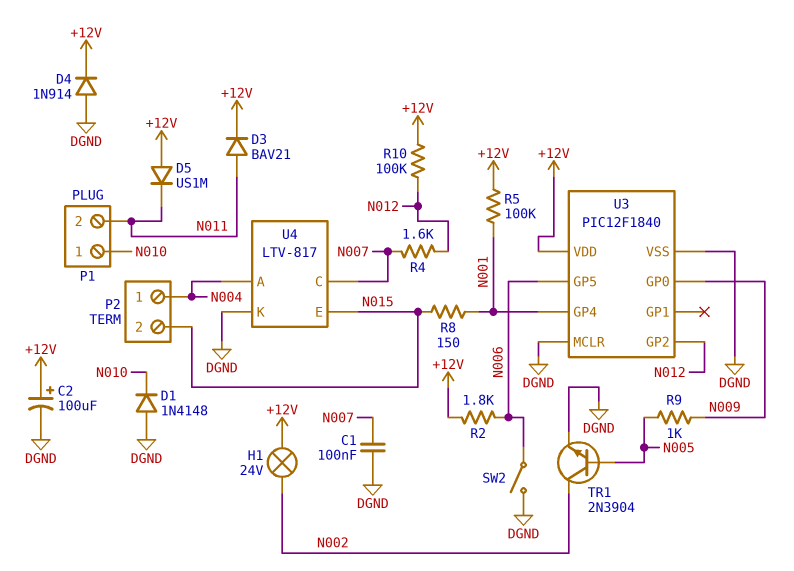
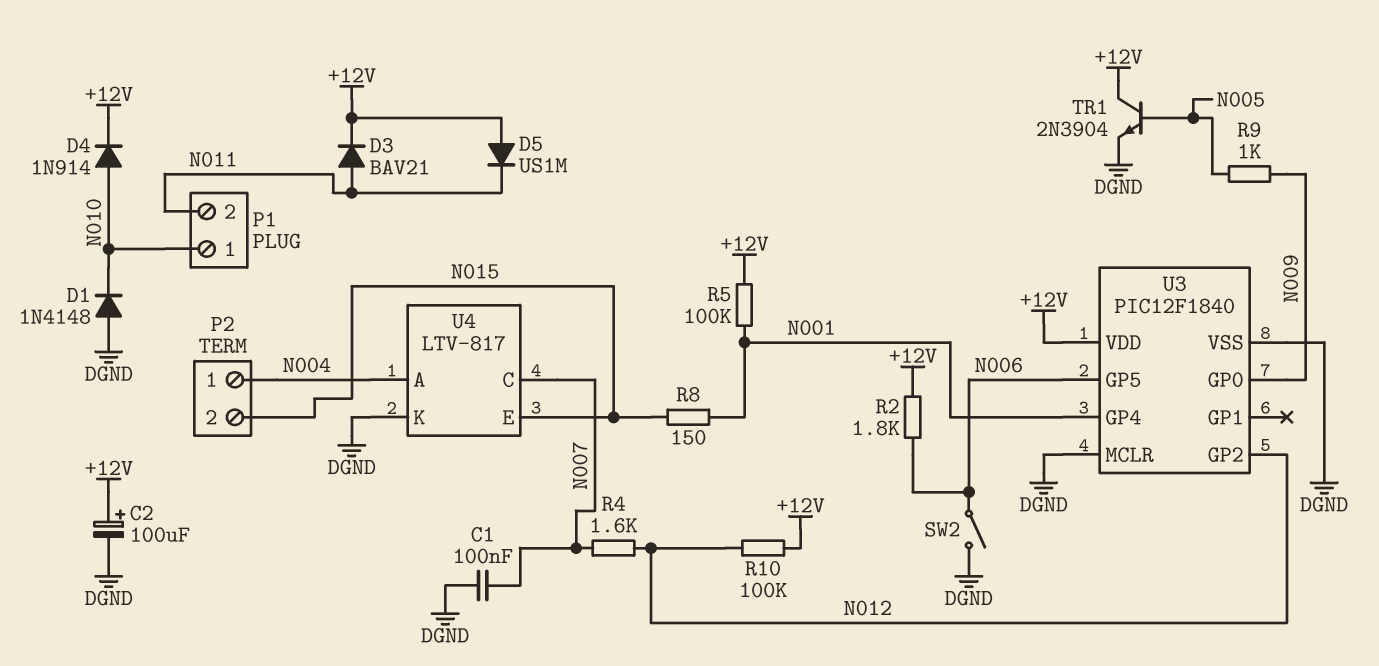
D4: diode 1N914 (A DGND, K +12V) -> diode 1N914 (A N010, K +12V)
H1: lamp 24V (+12V, N002) -> none
TR1: NPN 2N3904 (B N005, C N002, E DGND) -> NPN 2N3904 (B N005, C +12V, E DGND)

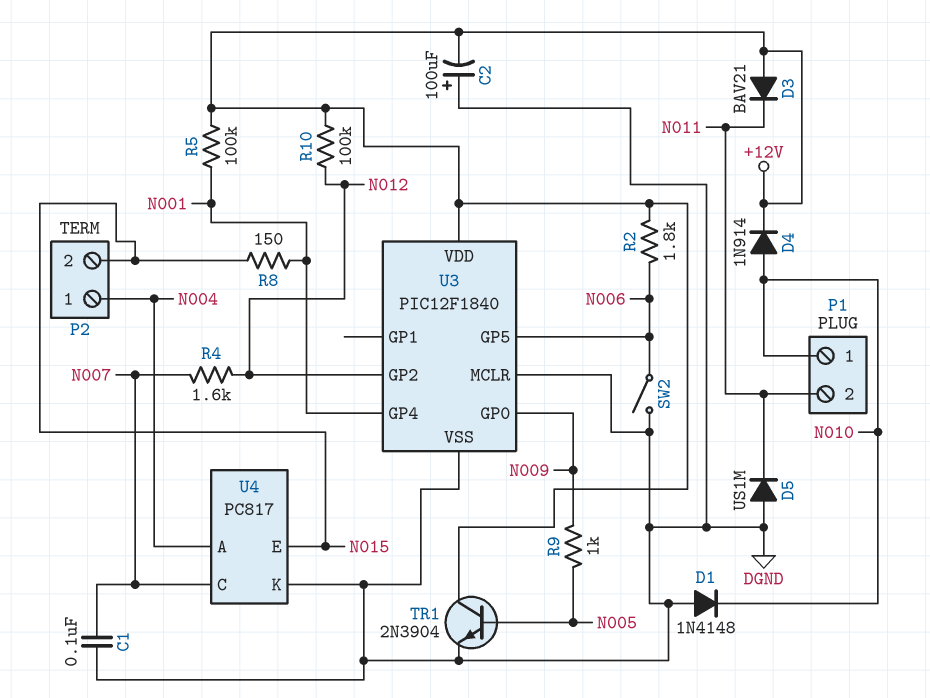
C2: 100uF (plus +12V, minus DGND) -> 100uF (plus DGND, minus +12V)
D3: diode BAV21 (A N011, K +12V) -> diode BAV21 (A +12V, K N011)
D5: diode US1M (A +12V, K N011) -> diode US1M (A DGND, K N011)
U4: LTV-817 -> PC817

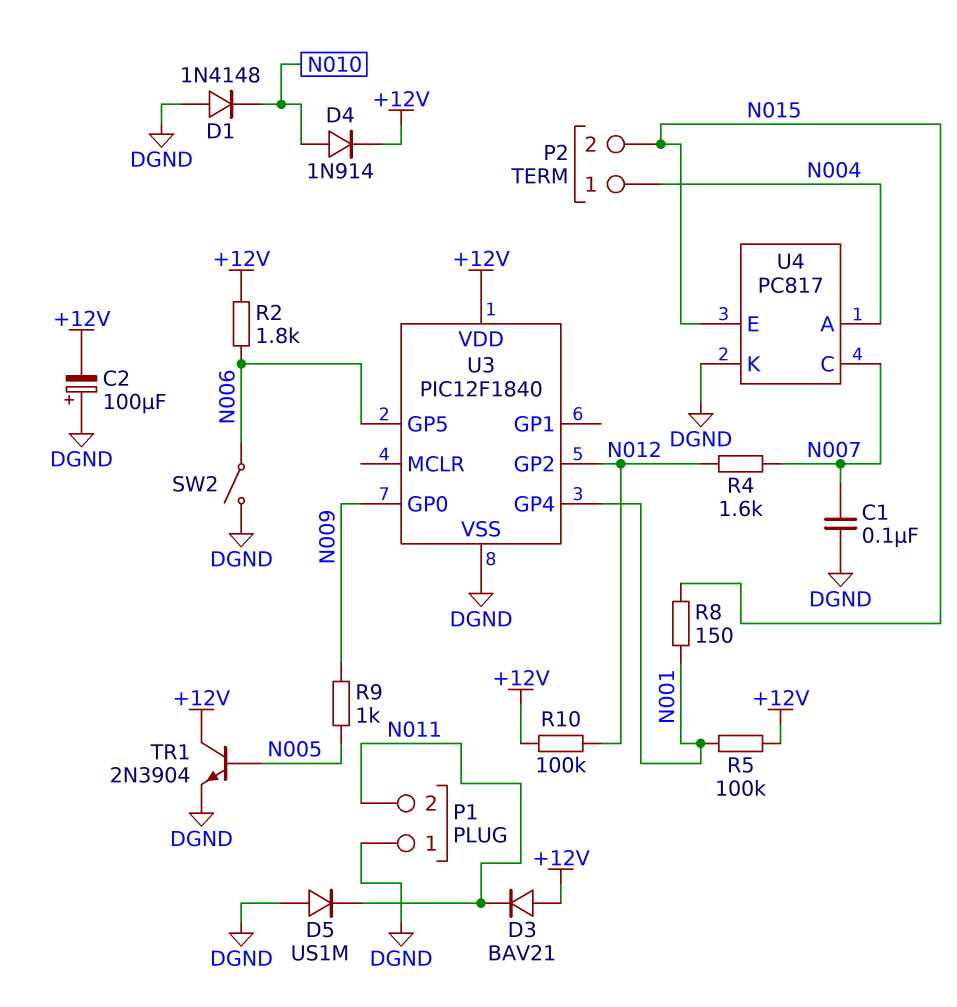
P1 pin 1: N010 -> DGND
U3 pin MCLR: DGND -> none

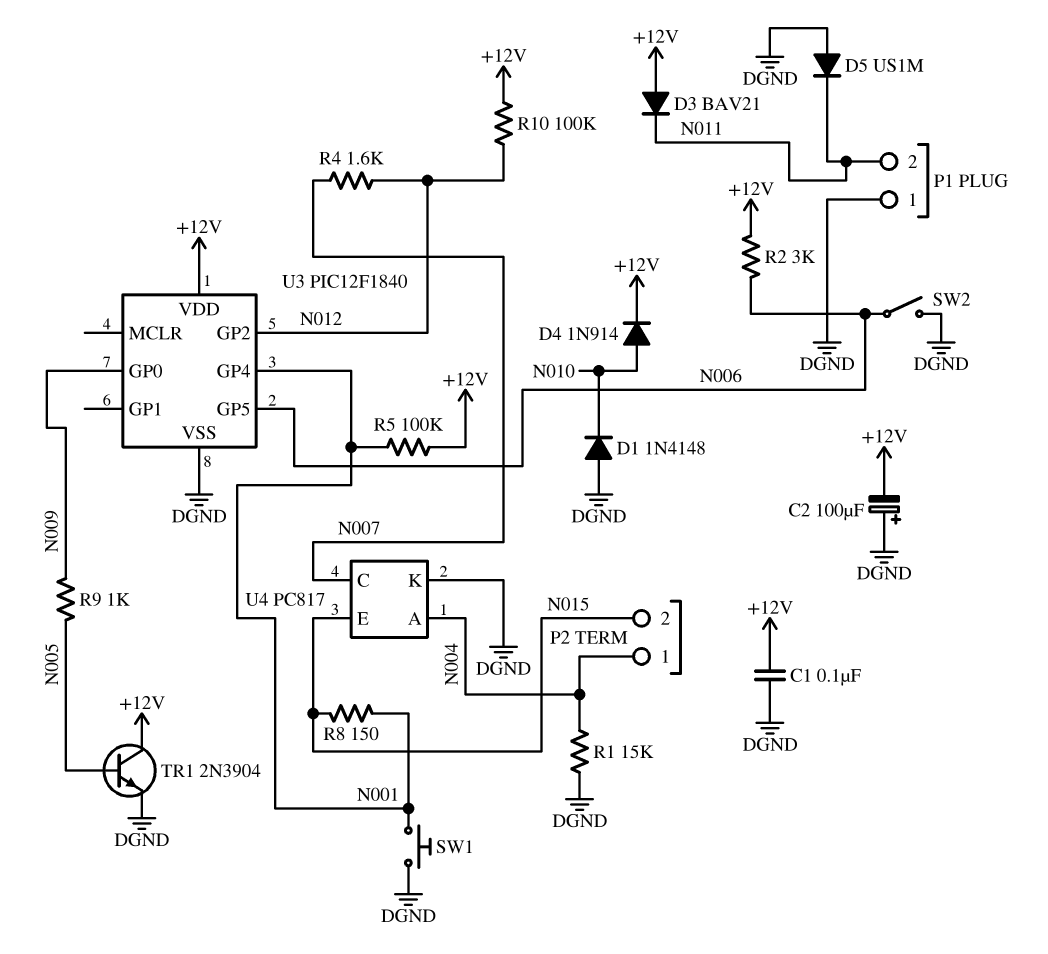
C1: 100nF (DGND, N007) -> 100nF (+12V, DGND)
R1: none -> 15k (DGND, N004)
R2: 1.8k (+12V, N006) -> 3k (+12V, N006)
SW1: none -> button (DGND, N001)

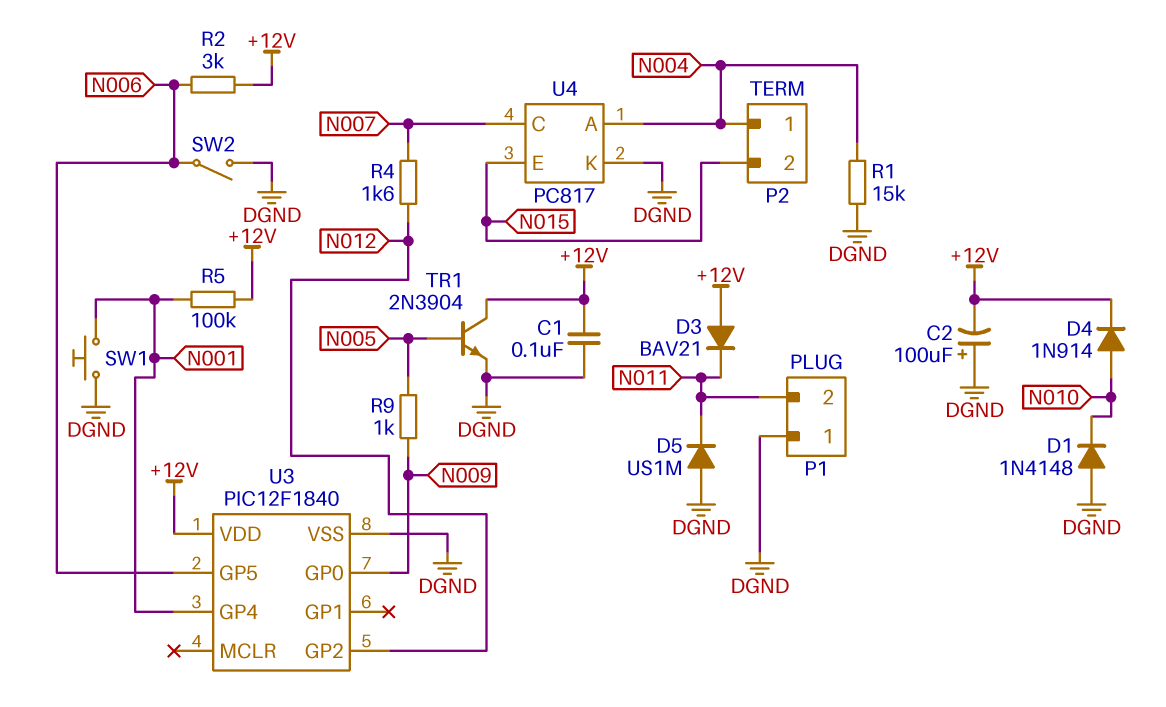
R8: 150 (N001, N015) -> none
R10: 100k (+12V, N012) -> none

